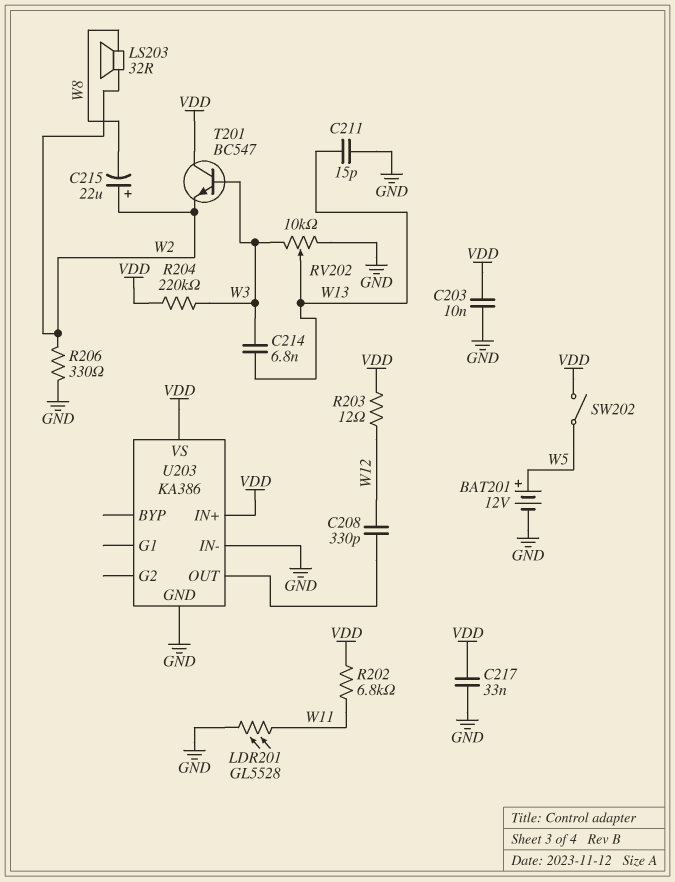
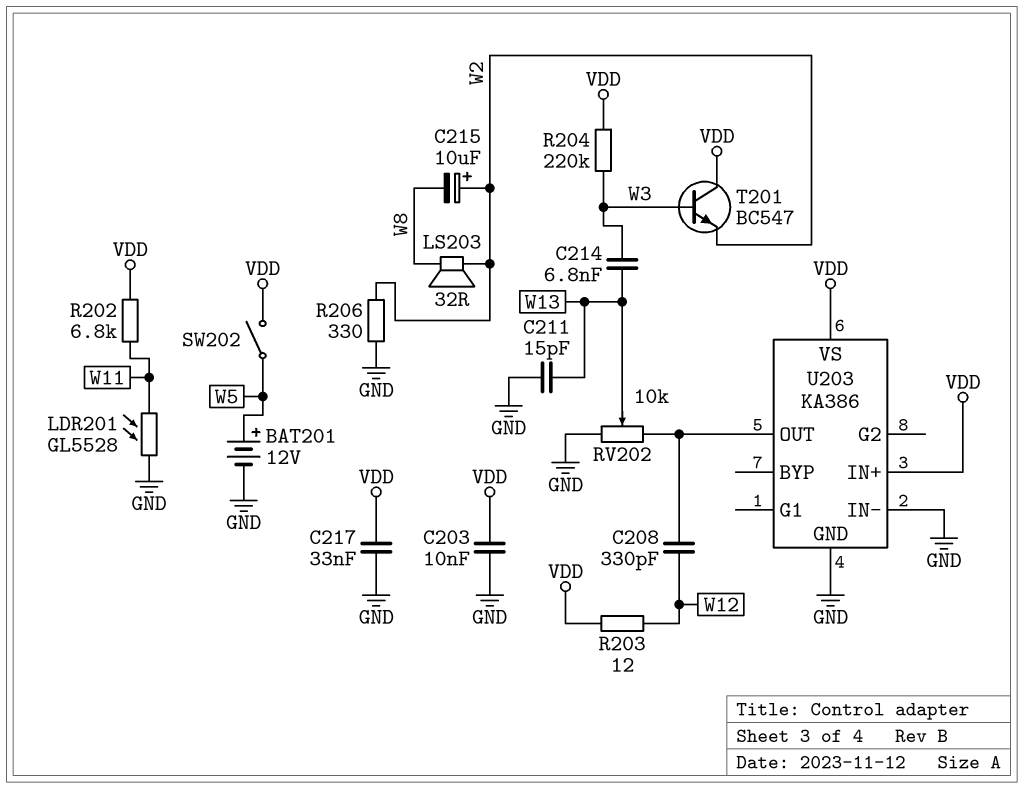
C215: 22uF (plus W2, minus W8) -> 10uF (plus W2, minus W8)
RV202: 10k (GND, W3, wiper W13) -> 10k (GND, U203/OUT, wiper W13)

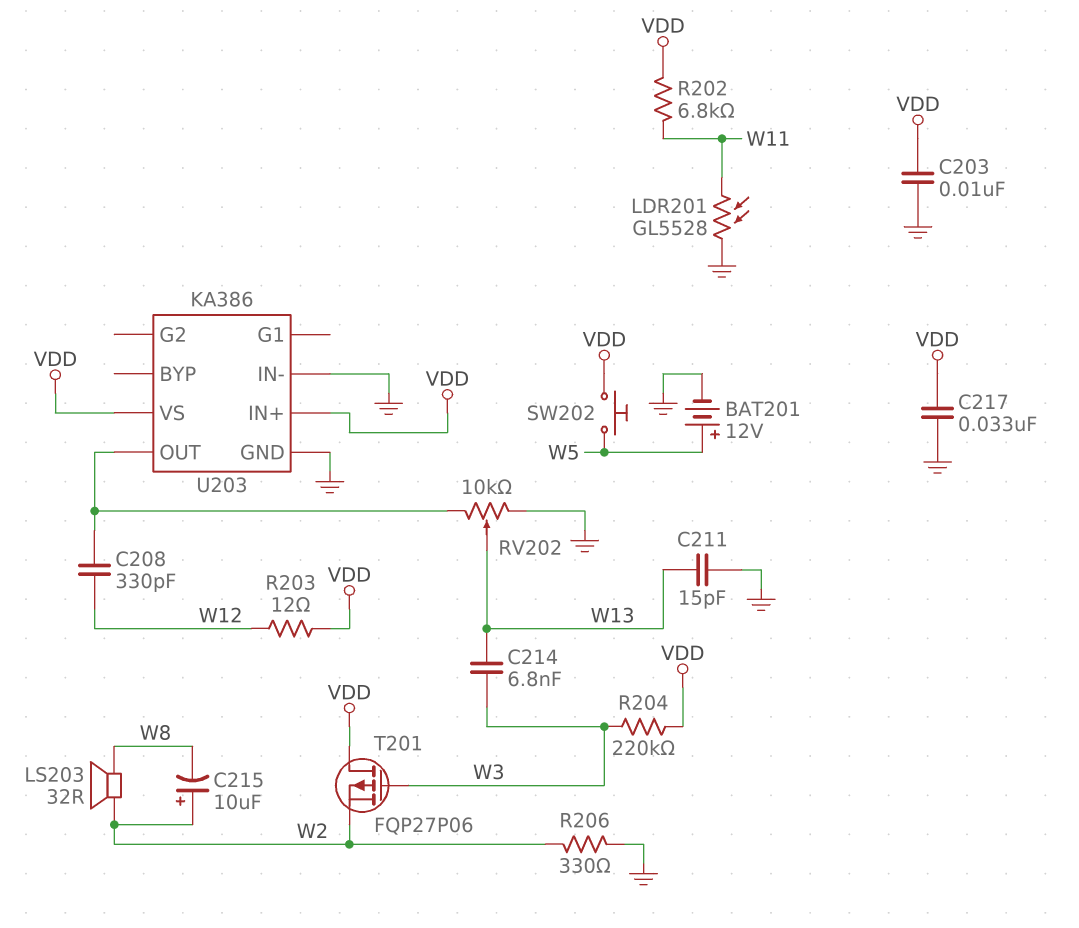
SW202: switch (VDD, W5) -> button (VDD, W5)
T201: NPN BC547 (B W3, C VDD, E W2) -> PMOS FQP27P06 (G W3, D VDD, S W2)

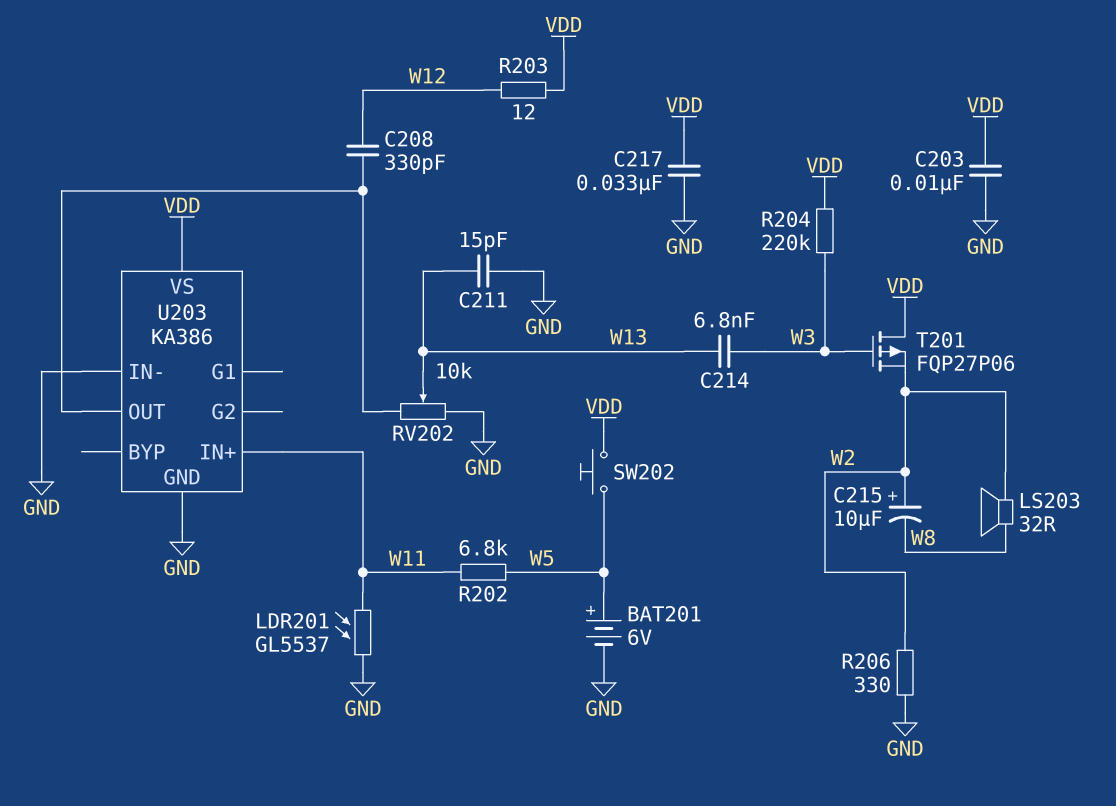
BAT201: 12V (plus W5, minus GND) -> 6V (plus W5, minus GND)
LDR201: GL5528 (GND, W11) -> GL5537 (GND, W11)
R202: 6.8k (VDD, W11) -> 6.8k (W5, W11)
U203 pin IN+: VDD -> W11

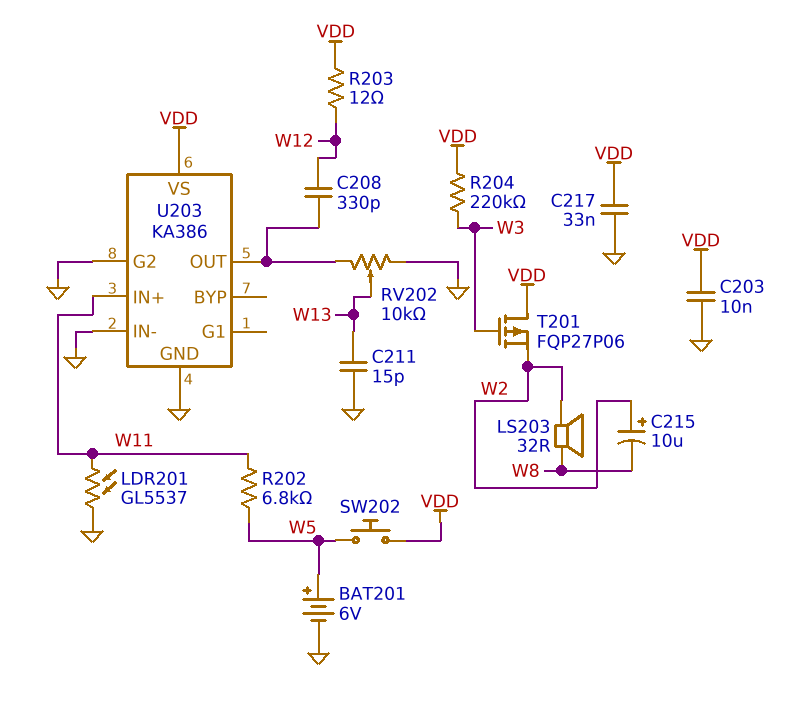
C214: 6.8nF (W3, W13) -> none
R206: 330 (GND, W2) -> none
U203 pin G2: none -> GND

